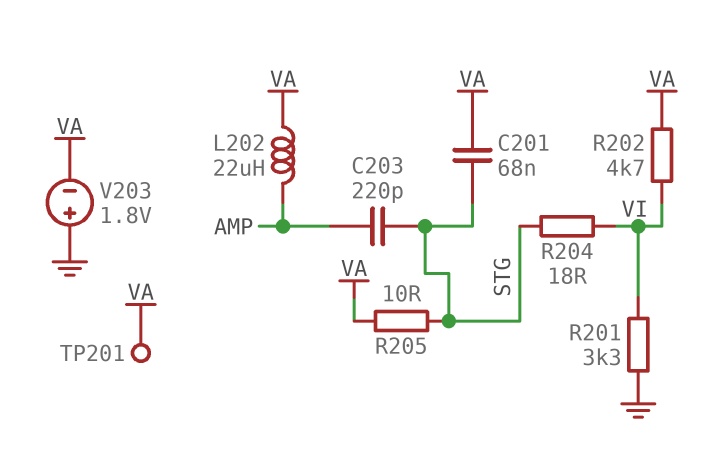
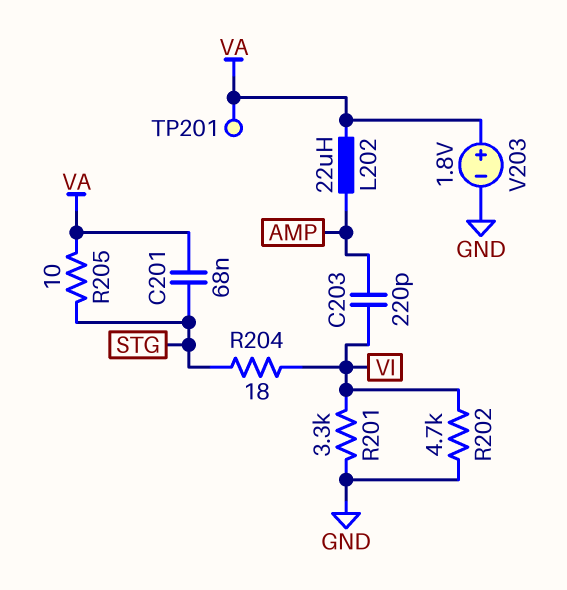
C203: 220pF (AMP, STG) -> 220pF (AMP, VI)
R202: 4.7k (VA, VI) -> 4.7k (GND, VI)
V203: 1.8V (plus GND, minus VA) -> 1.8V (plus VA, minus GND)

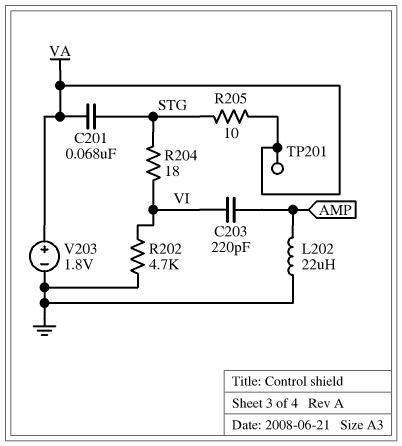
L202: 22uH (AMP, VA) -> 22uH (AMP, GND)
R201: 3.3k (GND, VI) -> none

